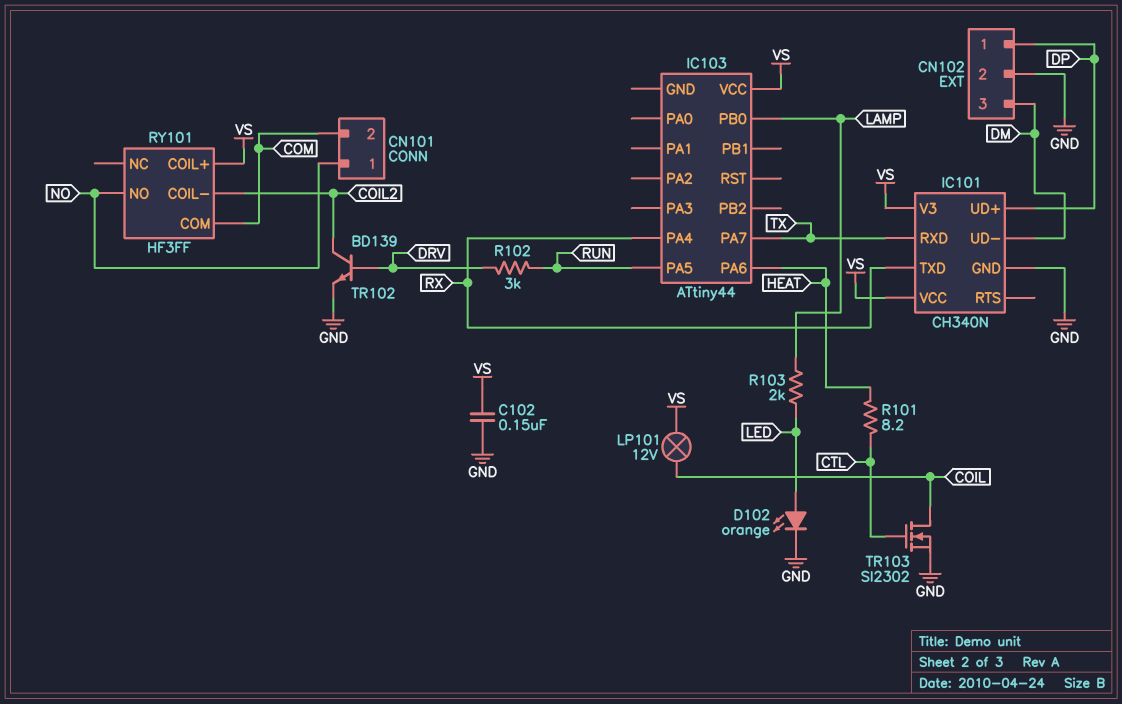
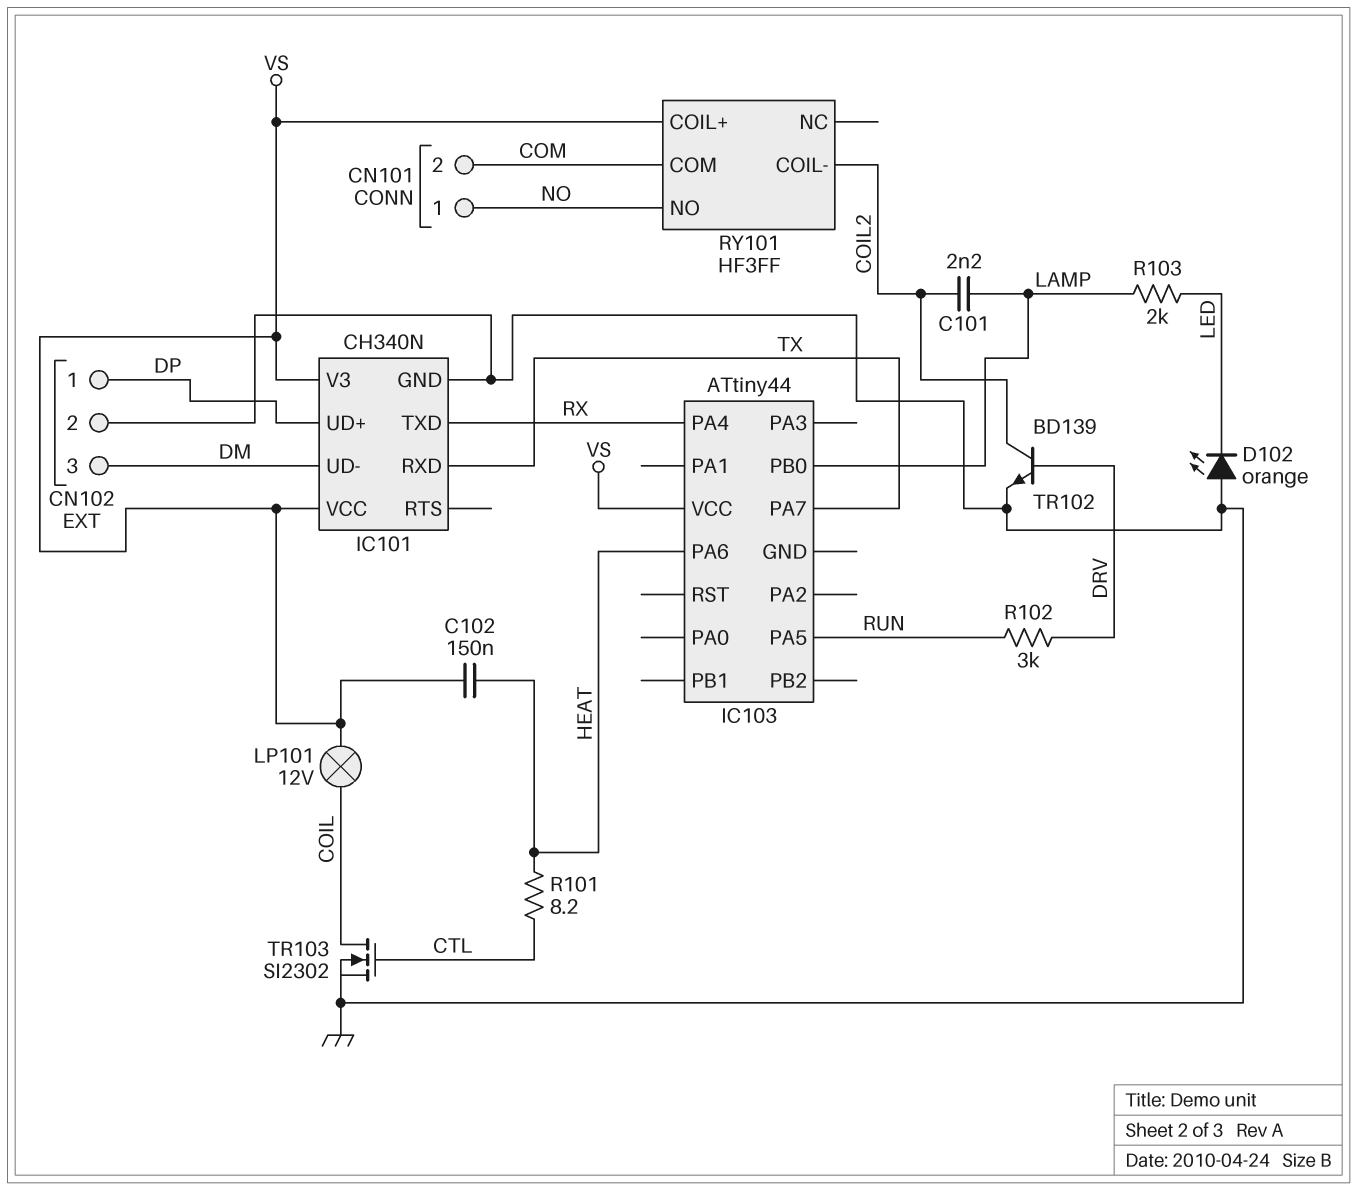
C101: none -> 2.2nF (COIL2, LAMP)
C102: 150nF (GND, VS) -> 150nF (HEAT, VS)
D102: LED orange (A LED, K GND) -> LED orange (A GND, K LED)

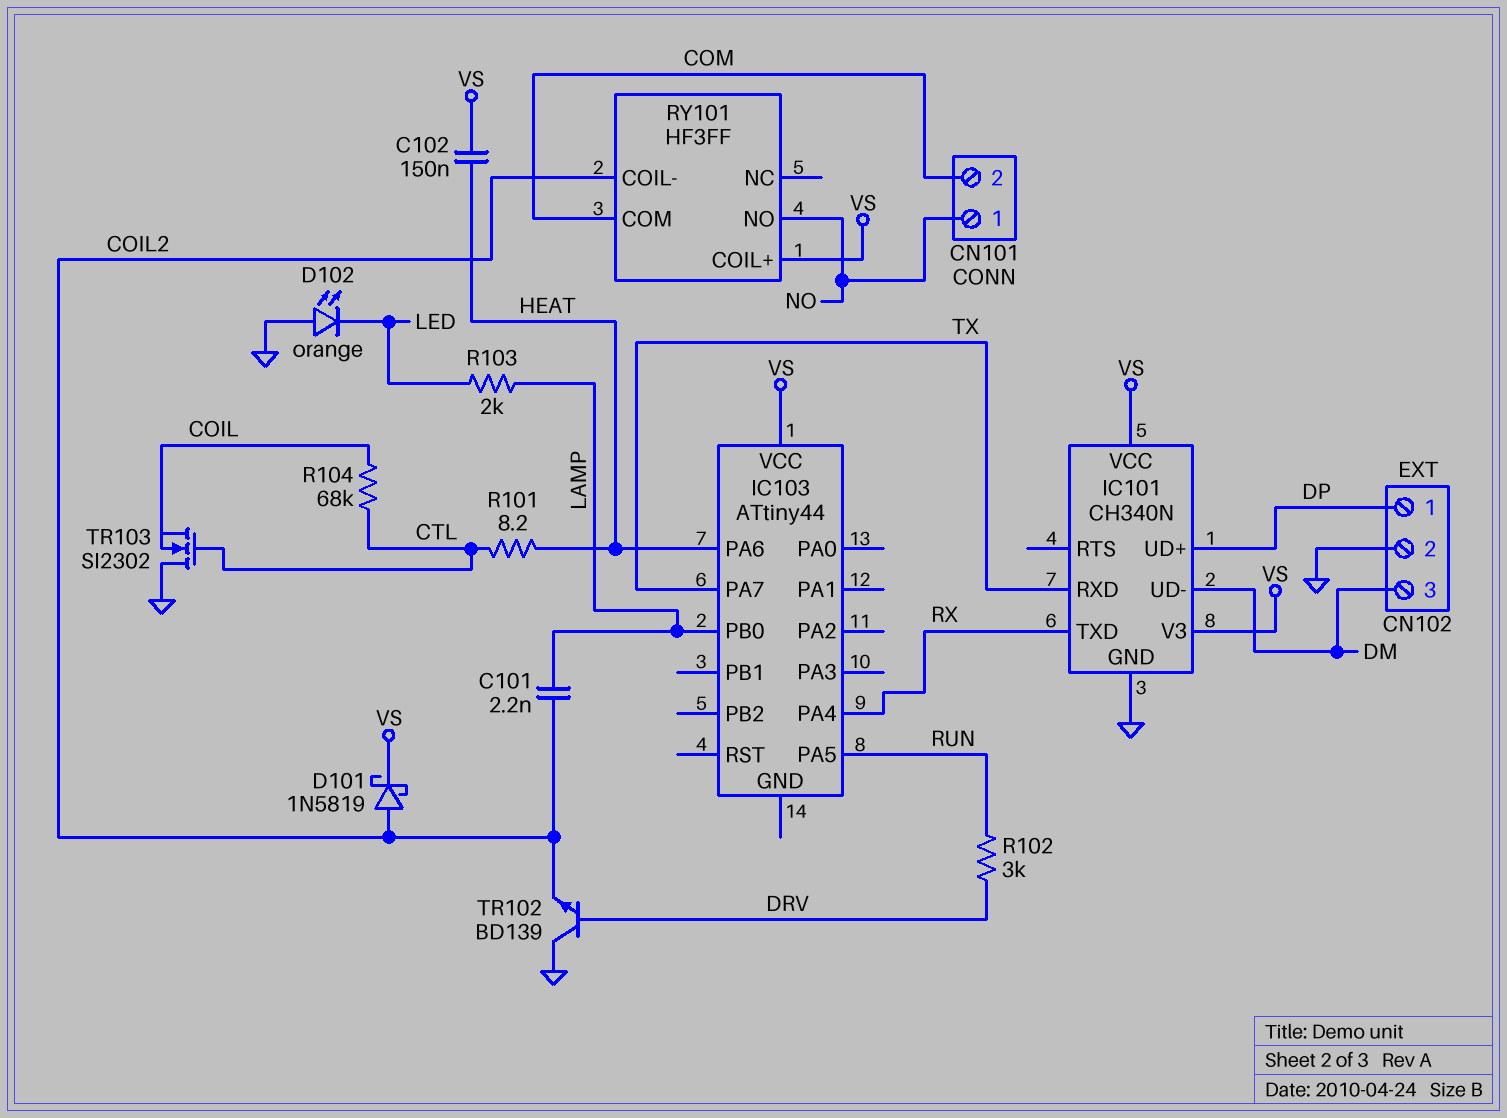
D101: none -> schottky 1N5819 (A COIL2, K VS)
LP101: lamp 12V (COIL, VS) -> none
R104: none -> 68k (COIL, CTL)
TR102: NPN BD139 (B DRV, C COIL2, E GND) -> NPN BD139 (B DRV, C GND, E COIL2)
TR103: NMOS SI2302 (G CTL, D COIL, S GND) -> NMOS SI2302 (G CTL, D GND, S COIL)

